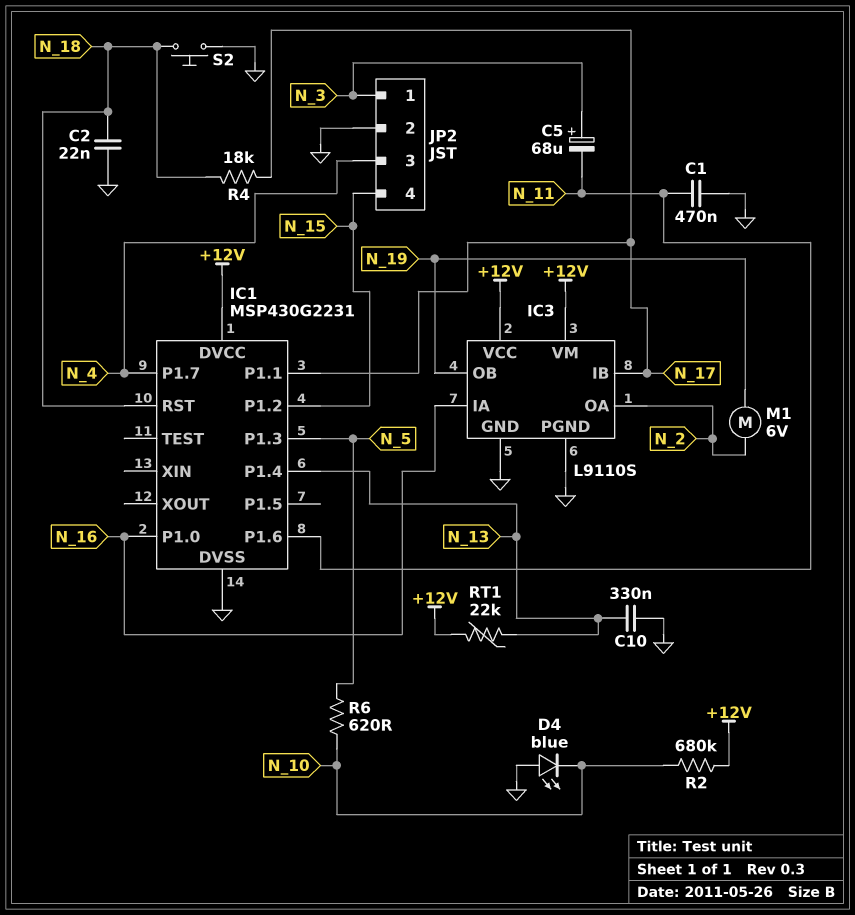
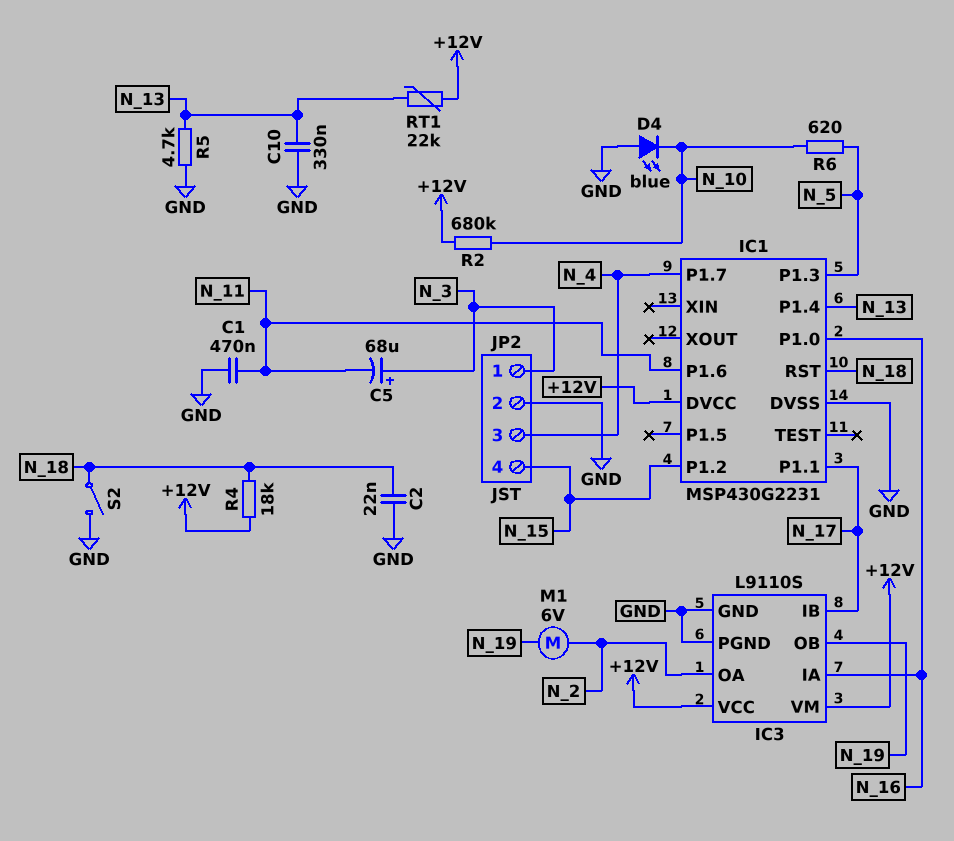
R4: 18k (N_17, N_18) -> 18k (+12V, N_18)
R5: none -> 4.7k (GND, N_13)
S2: button (GND, N_18) -> switch (GND, N_18)

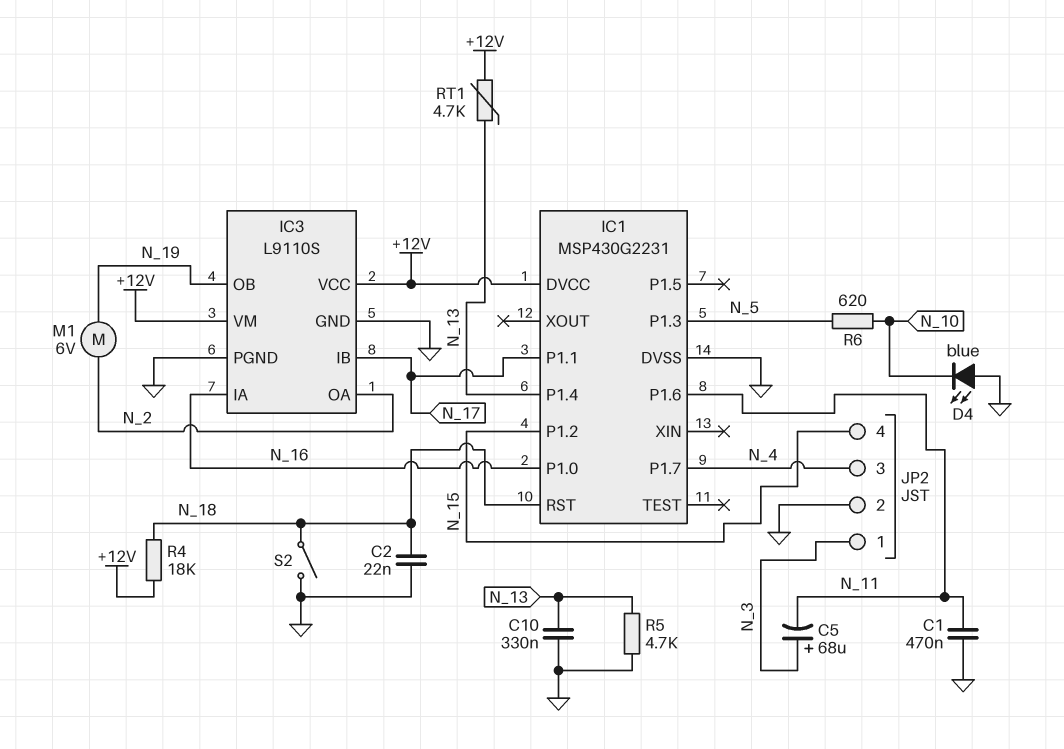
R2: 680k (+12V, N_10) -> none
RT1: 22k (+12V, N_13) -> 4.7k (+12V, N_13)

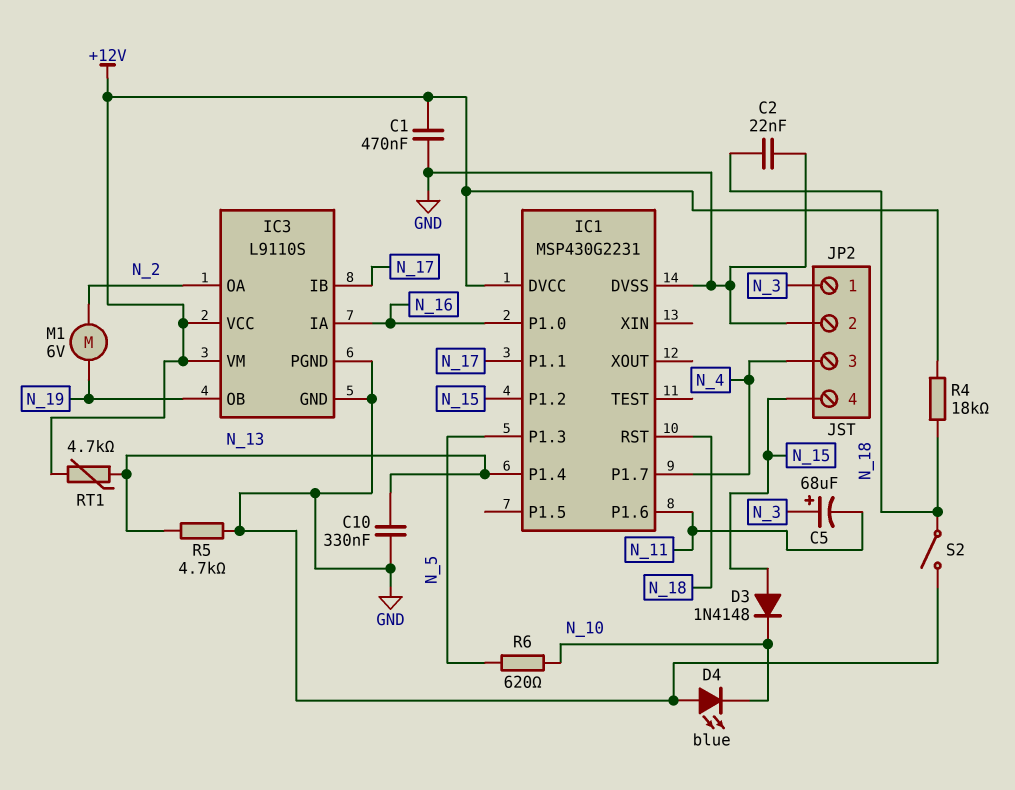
C1: 470nF (GND, N_11) -> 470nF (+12V, GND)
D3: none -> diode 1N4148 (A N_15, K N_10)

